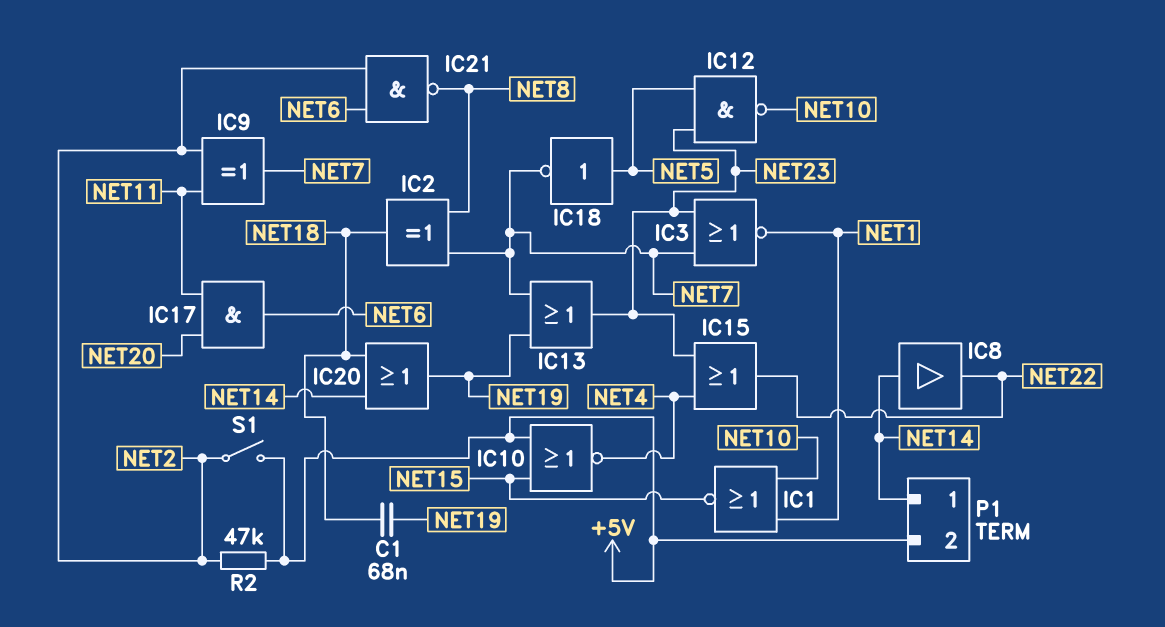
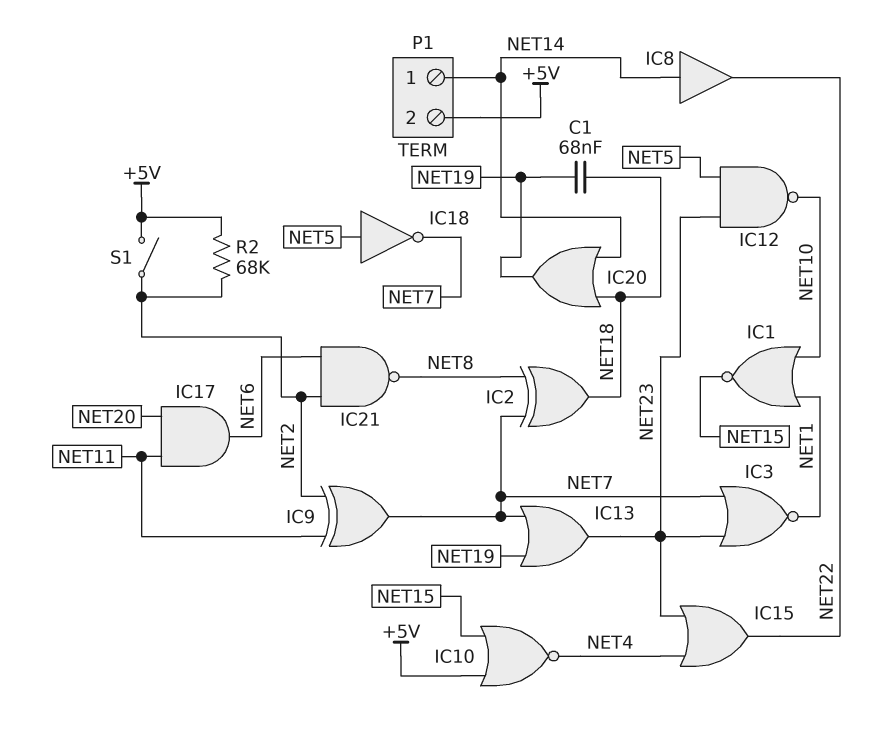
R2: 47k (+5V, NET2) -> 68k (+5V, NET2)

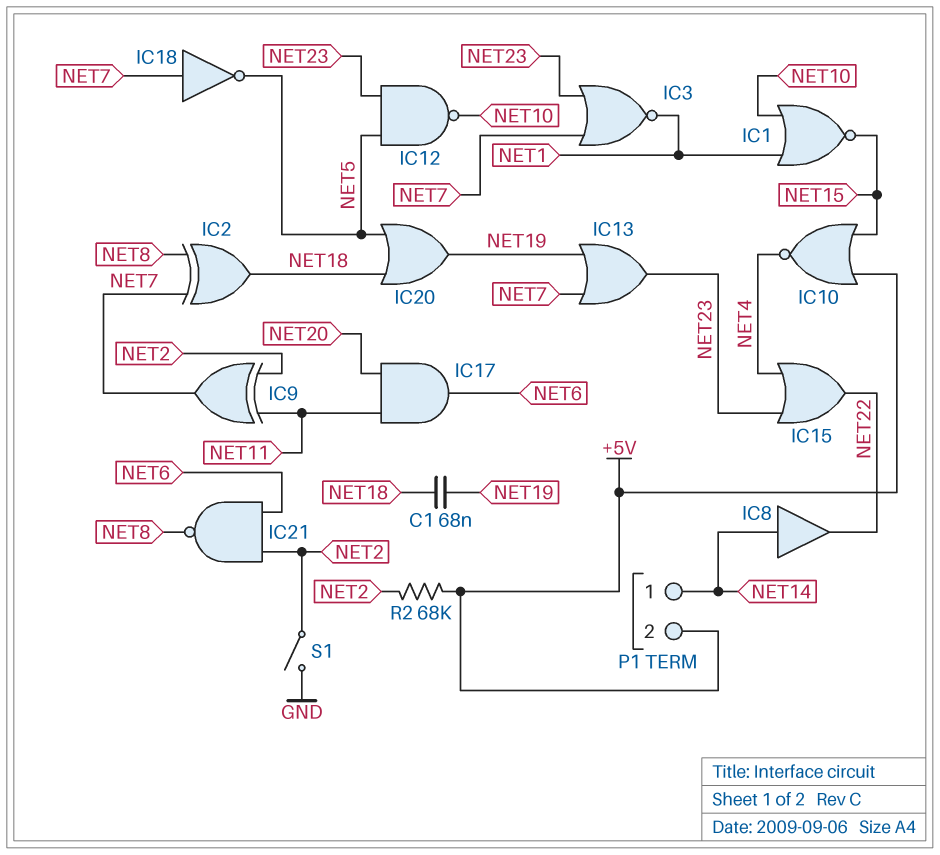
IC18: NOT (in NET5, out NET7) -> NOT (in NET7, out NET5)
IC20: OR (in NET14, in NET18, out NET19) -> OR (in NET5, in NET18, out NET19)
S1: switch (+5V, NET2) -> switch (GND, NET2)

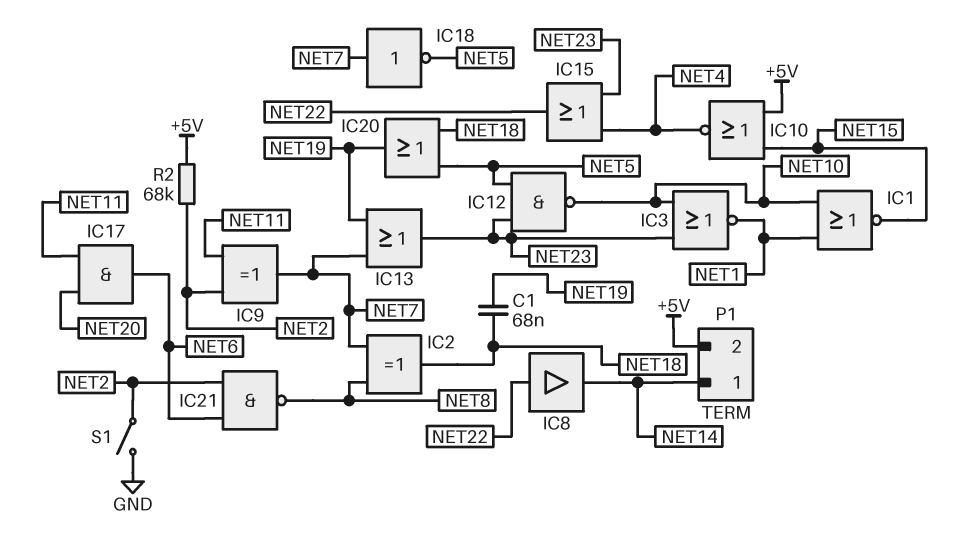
IC3: NOR (in NET7, in NET23, out NET1) -> NOR (in NET10, in NET23, out NET1)
IC8: buffer (in NET14, out NET22) -> buffer (in NET22, out NET14)

